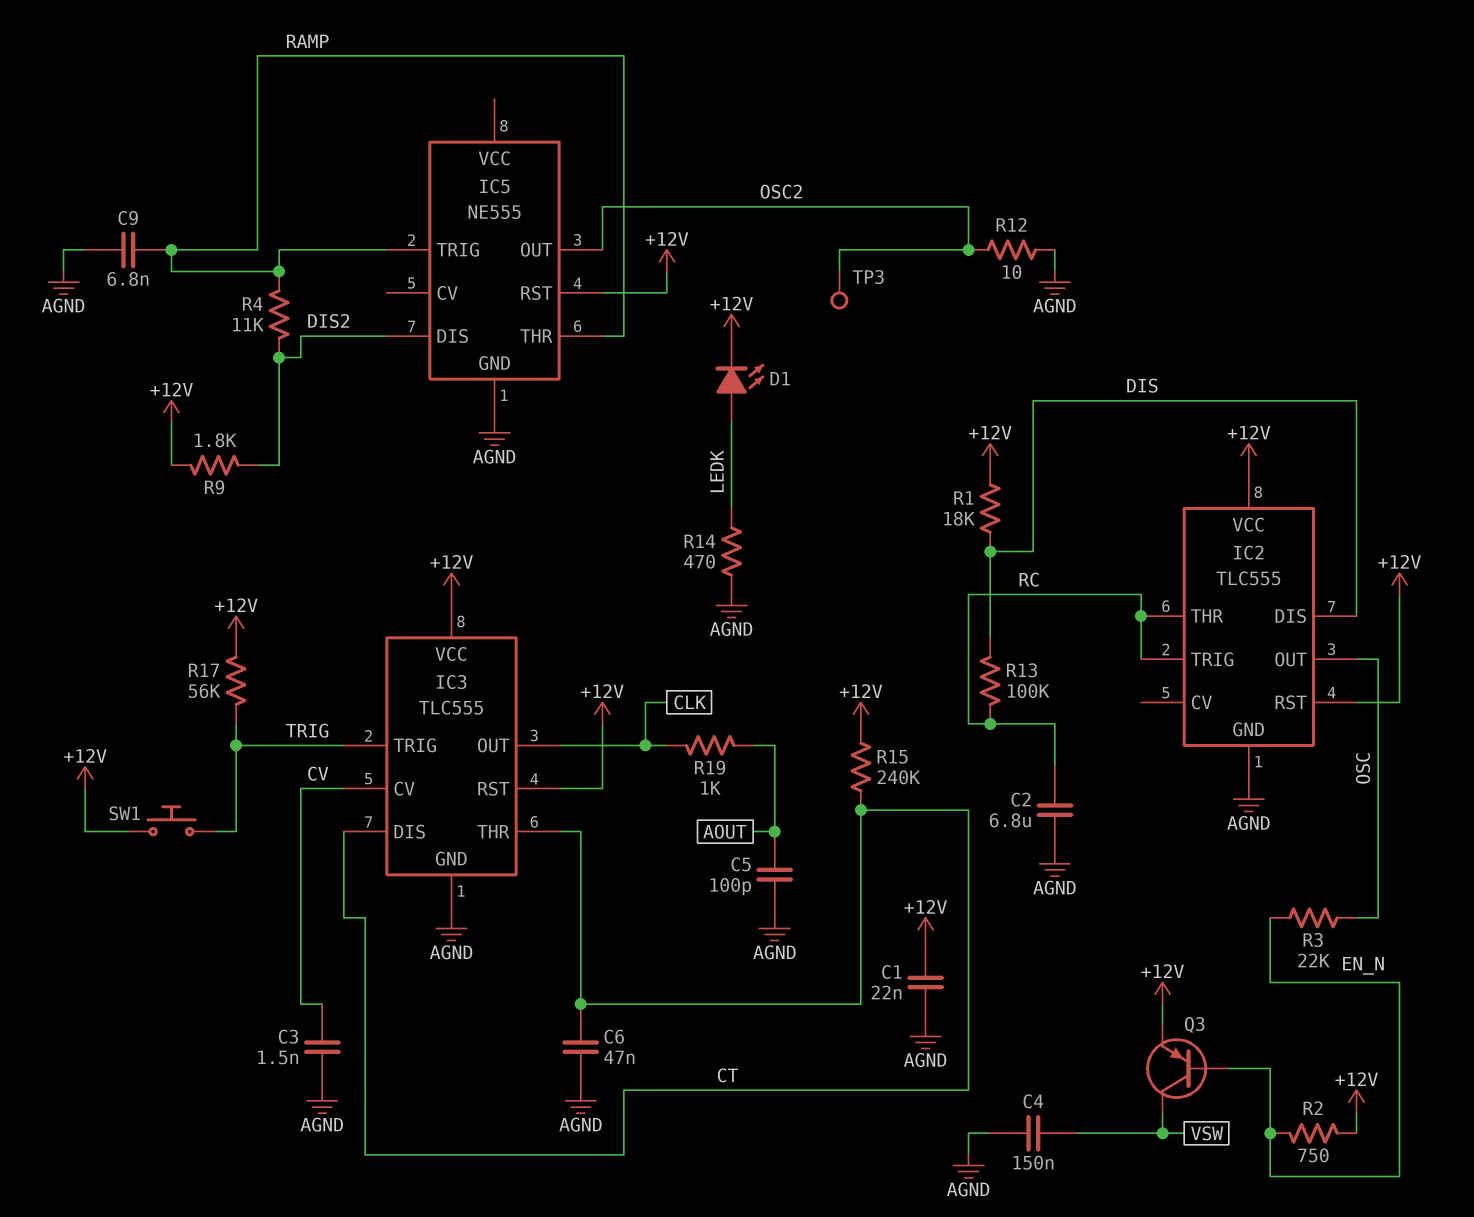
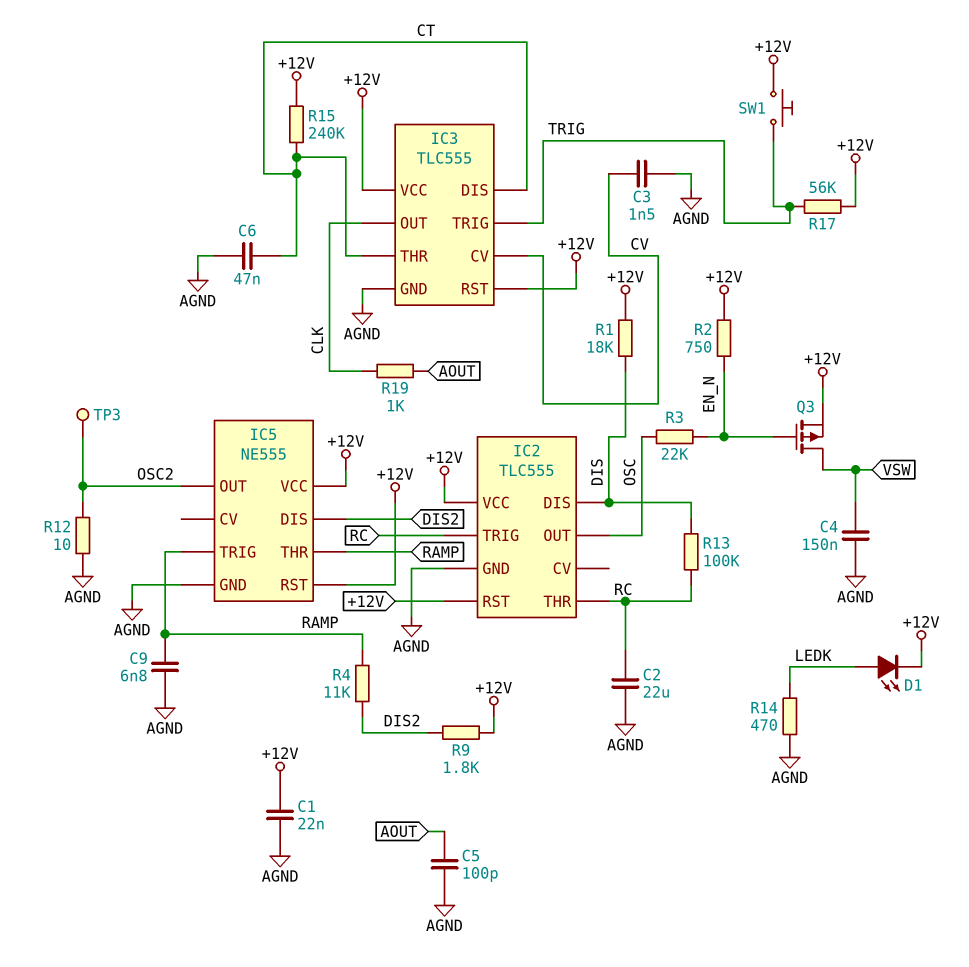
C2: 6.8uF (AGND, RC) -> 22uF (AGND, RC)
IC5 pin VCC: none -> +12V
Q3: PNP (B EN_N, C VSW, E +12V) -> PMOS (G EN_N, D VSW, S +12V)

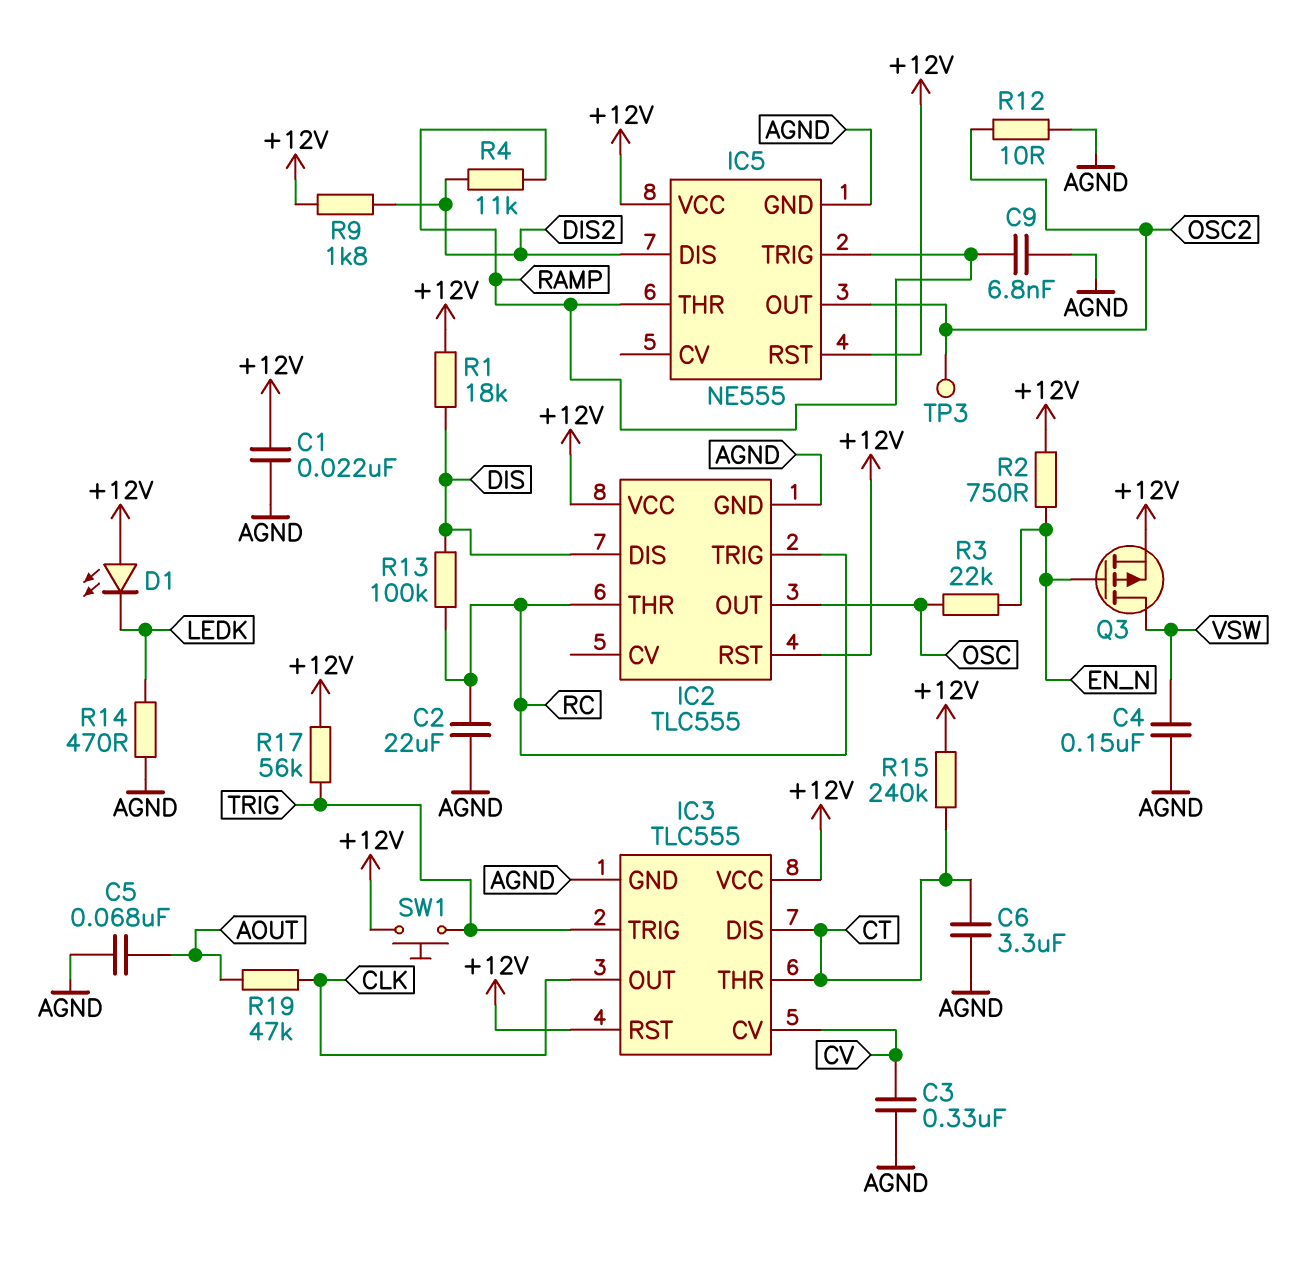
C3: 1.5nF (AGND, CV) -> 330nF (AGND, CV)
C5: 100pF (AGND, AOUT) -> 68nF (AGND, AOUT)
C6: 47nF (AGND, CT) -> 3.3uF (AGND, CT)
D1: LED (A LEDK, K +12V) -> LED (A +12V, K LEDK)
R19: 1k (AOUT, CLK) -> 47k (AOUT, CLK)

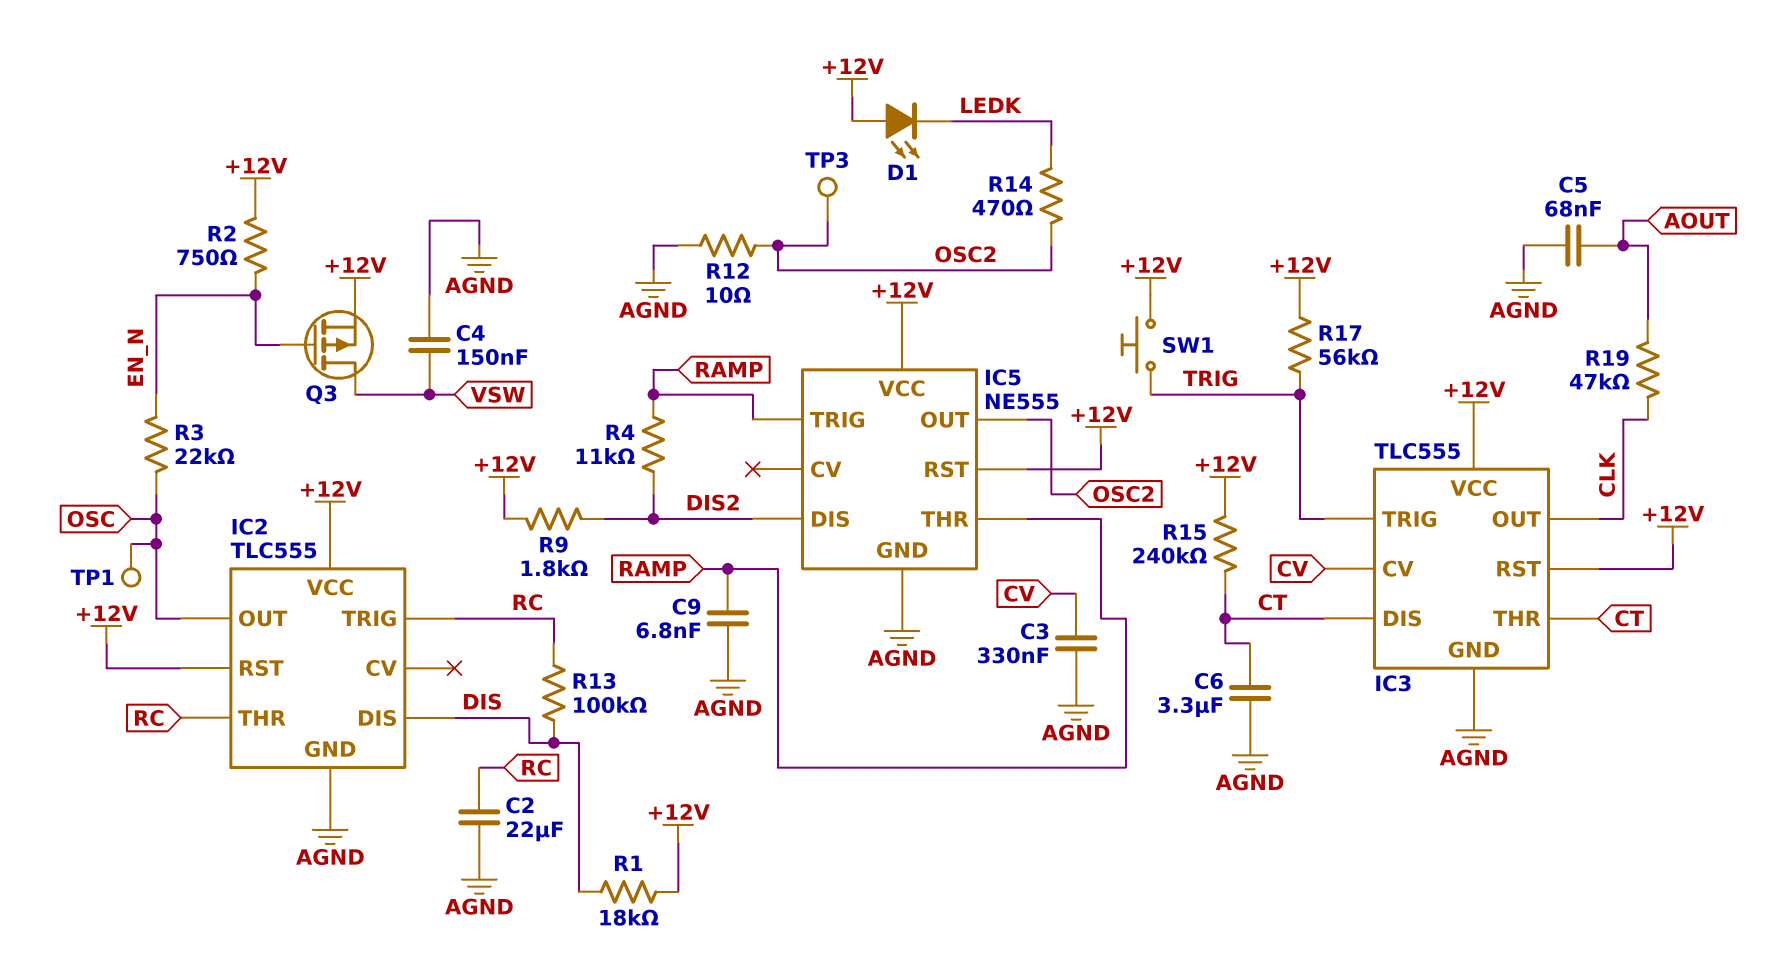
C1: 22nF (+12V, AGND) -> none
R14: 470 (AGND, LEDK) -> 470 (LEDK, OSC2)
TP1: none -> test point (OSC)

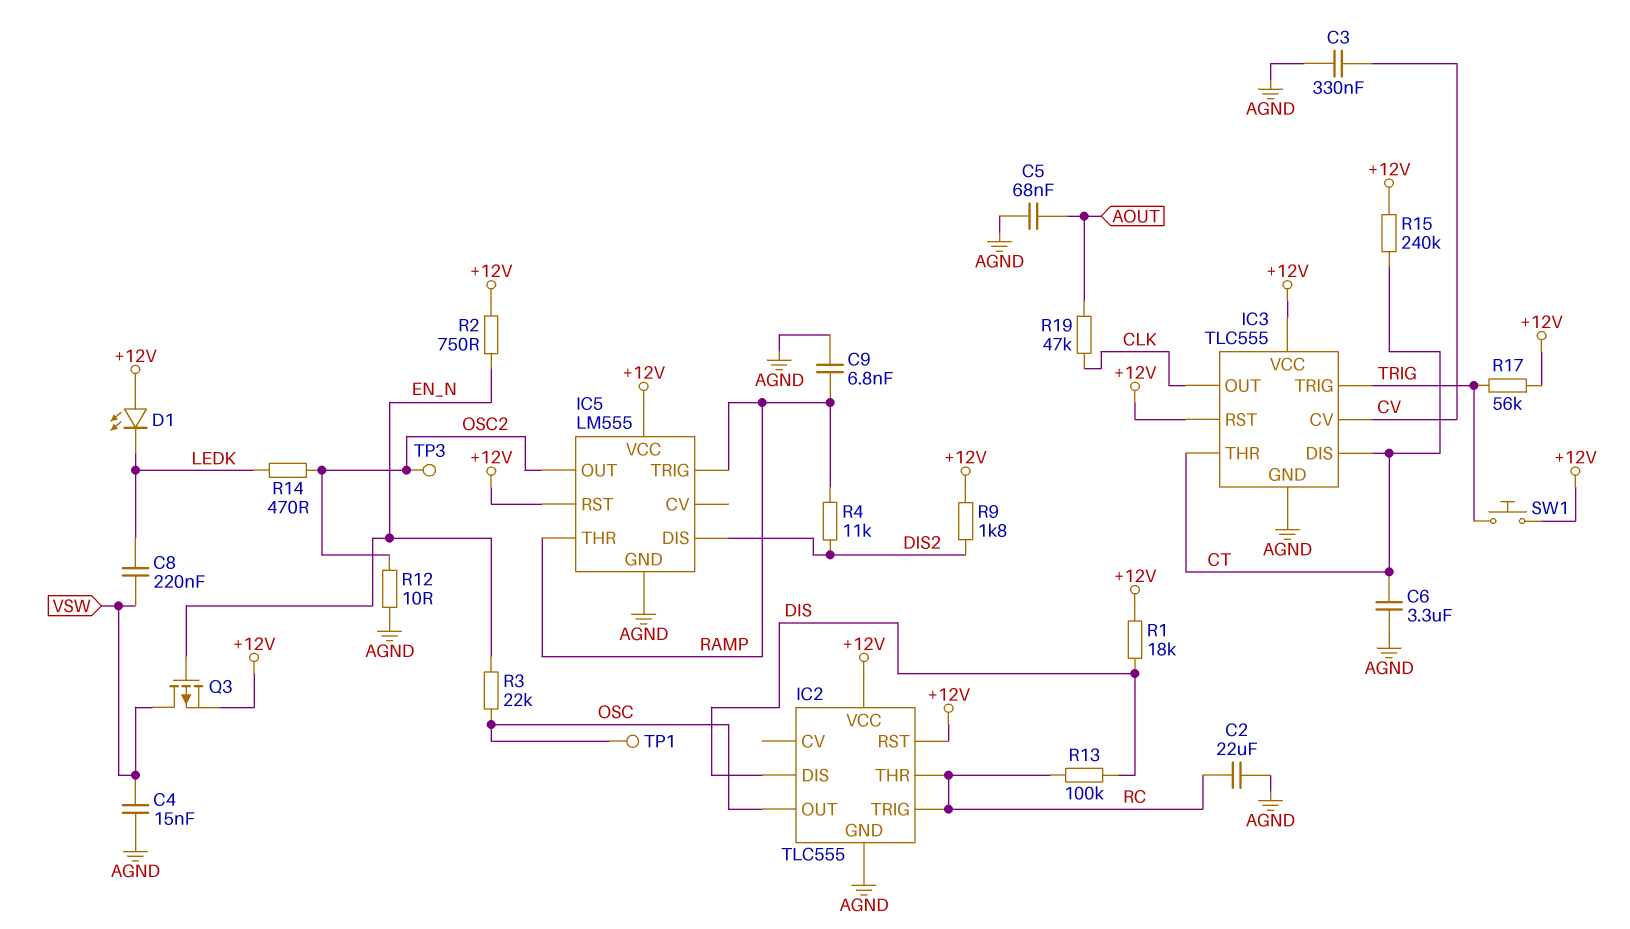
C4: 150nF (AGND, VSW) -> 15nF (AGND, VSW)
C8: none -> 220nF (LEDK, VSW)
IC5: NE555 -> LM555

